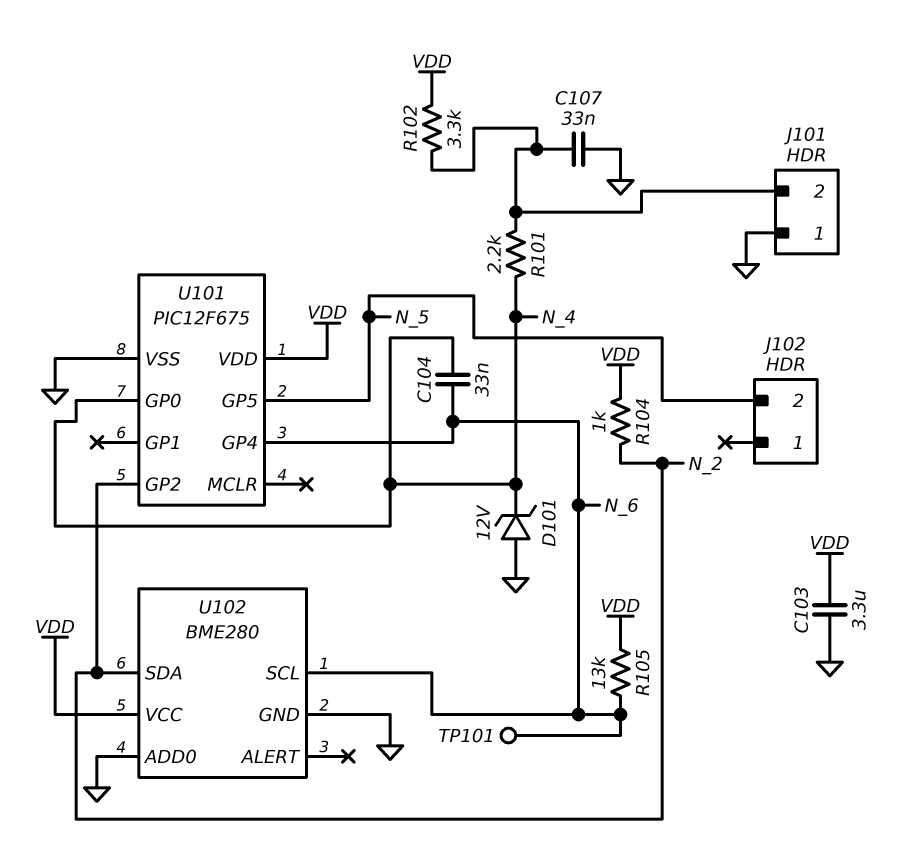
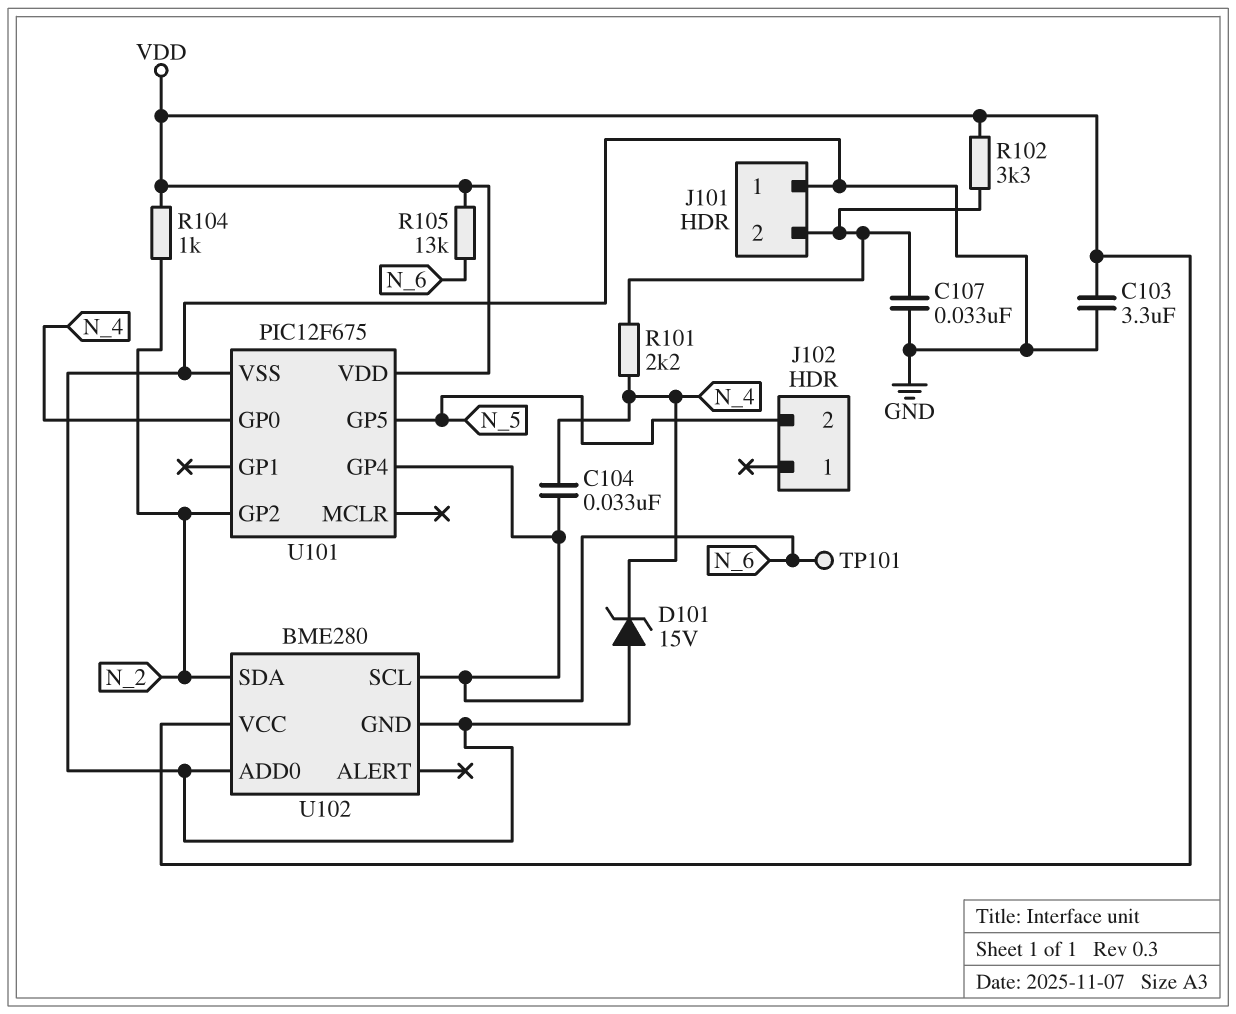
D101: zener 12V (A GND, K N_4) -> zener 15V (A GND, K N_4)

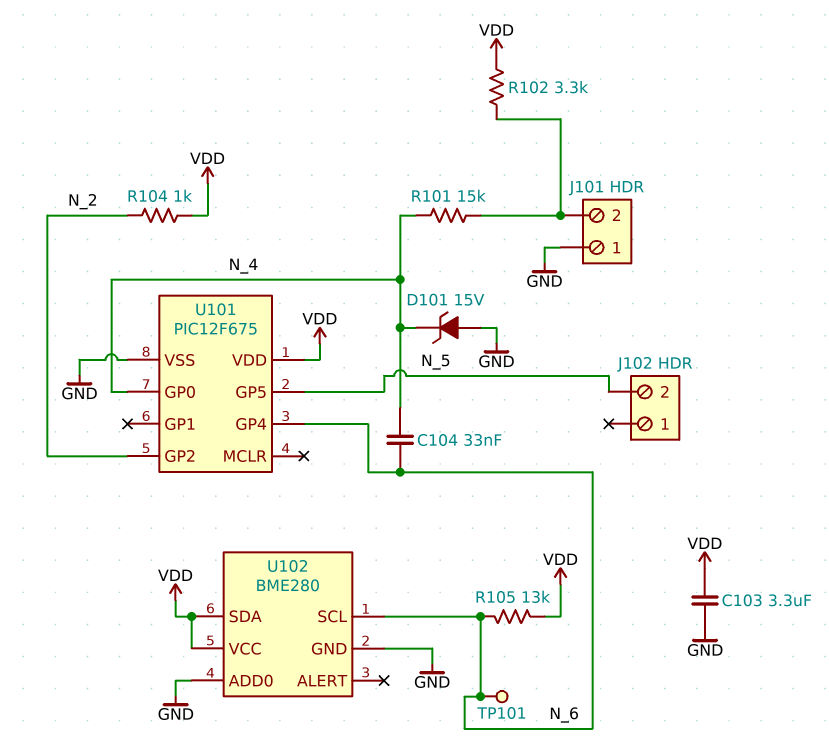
C107: 33nF (GND, J101/2) -> none
R101: 2.2k (J101/2, N_4) -> 15k (J101/2, N_4)
U102 pin SDA: N_2 -> VDD

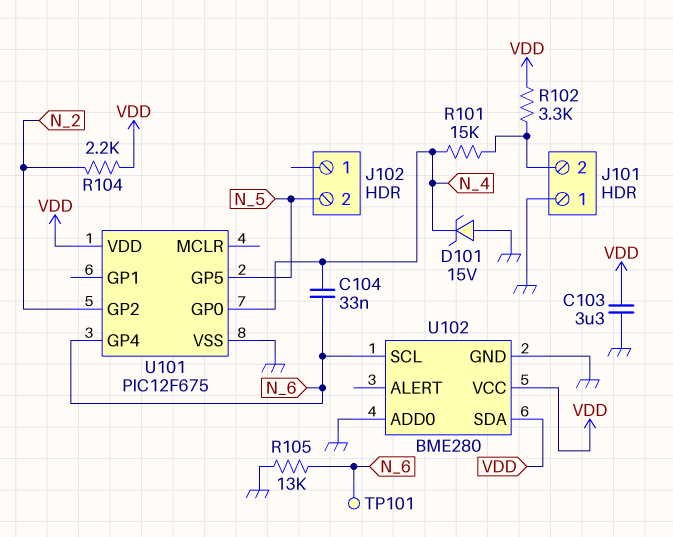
R104: 1k (N_2, VDD) -> 2.2k (N_2, VDD)
R105: 13k (N_6, VDD) -> 13k (GND, N_6)

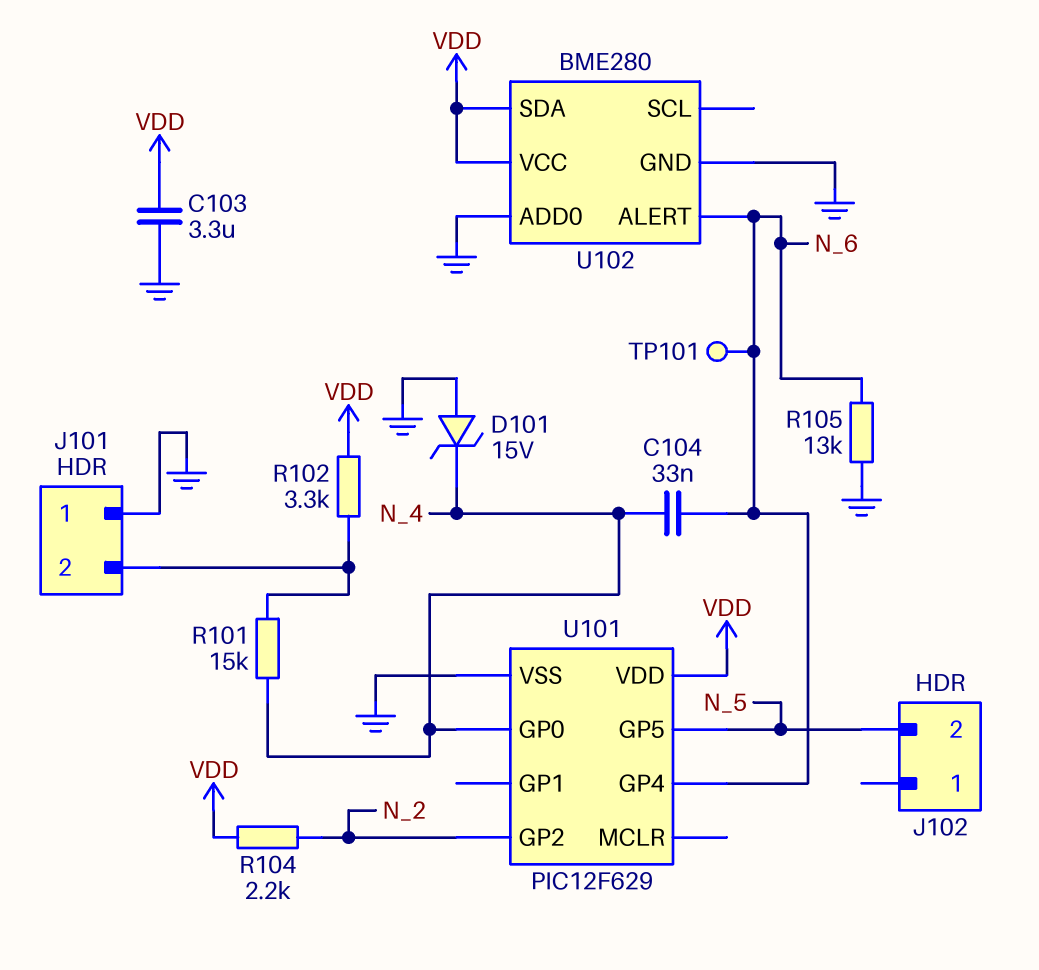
U101: PIC12F675 -> PIC12F629
U102 pin ALERT: none -> N_6
U102 pin SCL: N_6 -> none

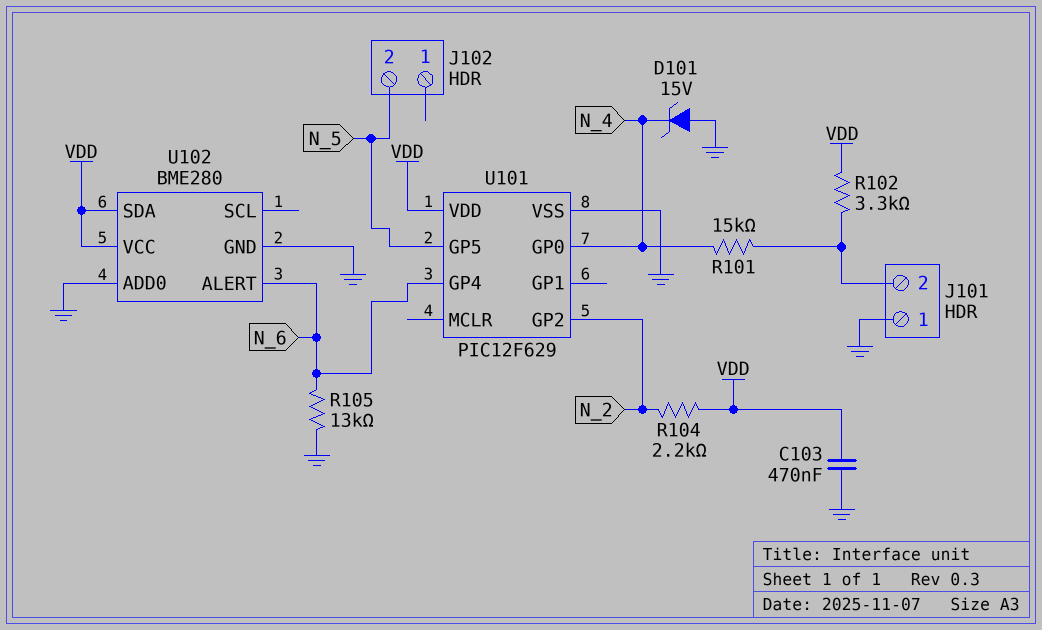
C103: 3.3uF (GND, VDD) -> 470nF (GND, VDD)
C104: 33nF (N_4, N_6) -> none
TP101: test point (N_6) -> none

